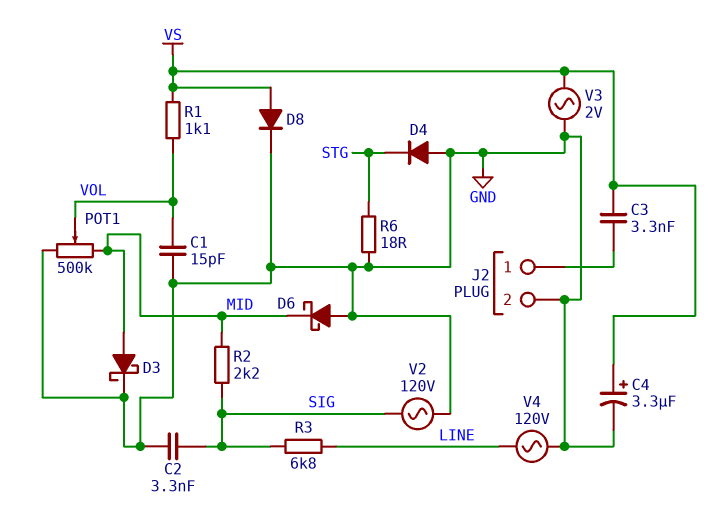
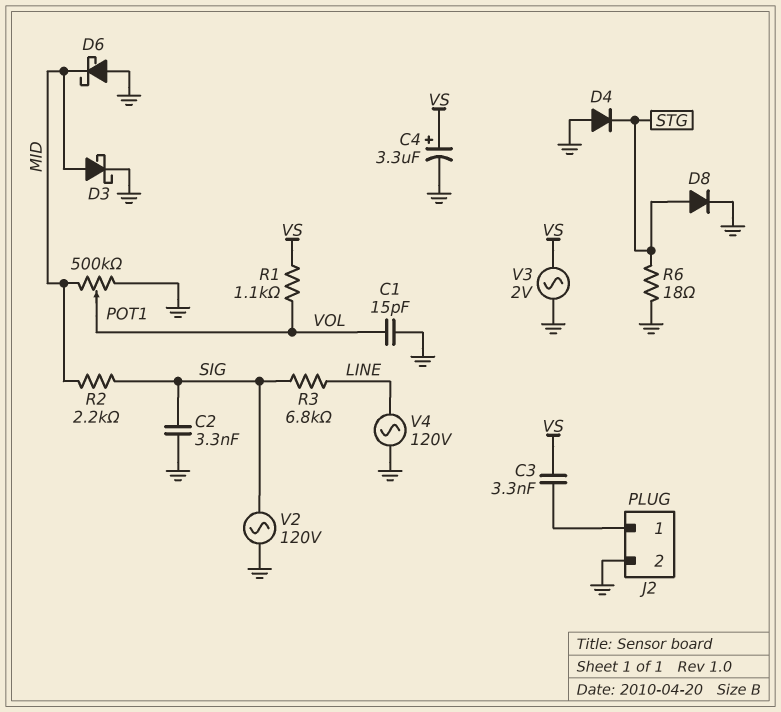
D8: diode (A VS, K GND) -> diode (A STG, K GND)

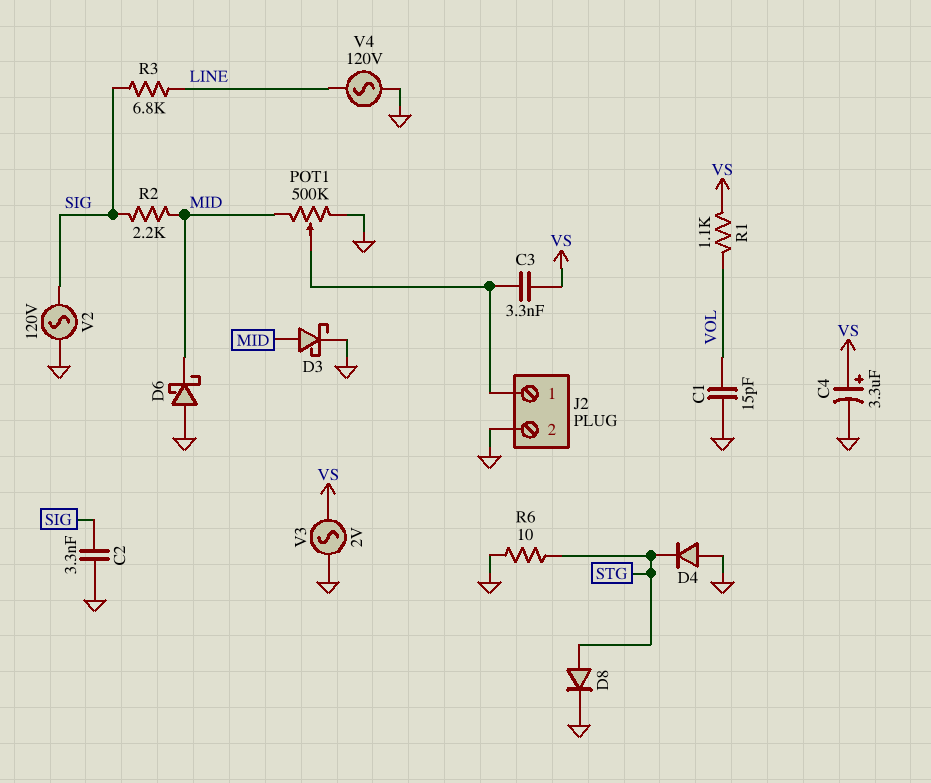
POT1: 500k (GND, MID, wiper VOL) -> 500k (GND, MID, wiper J2/1)
R6: 18 (GND, STG) -> 10 (GND, STG)

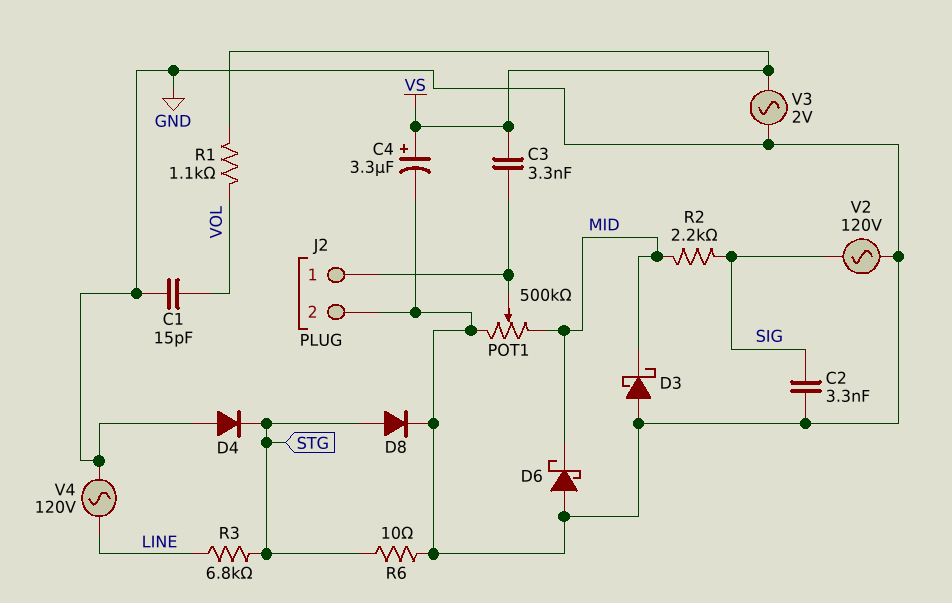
D3: schottky (A MID, K GND) -> schottky (A GND, K MID)
R3: 6.8k (LINE, SIG) -> 6.8k (LINE, STG)

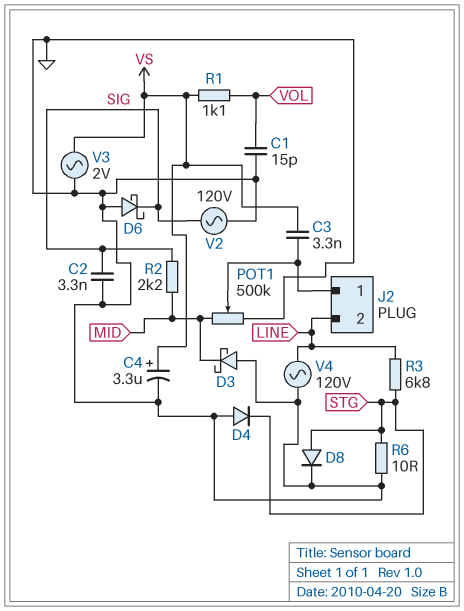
D6: schottky (A GND, K MID) -> schottky (A GND, K SIG)
J2 pin 2: GND -> LINE

